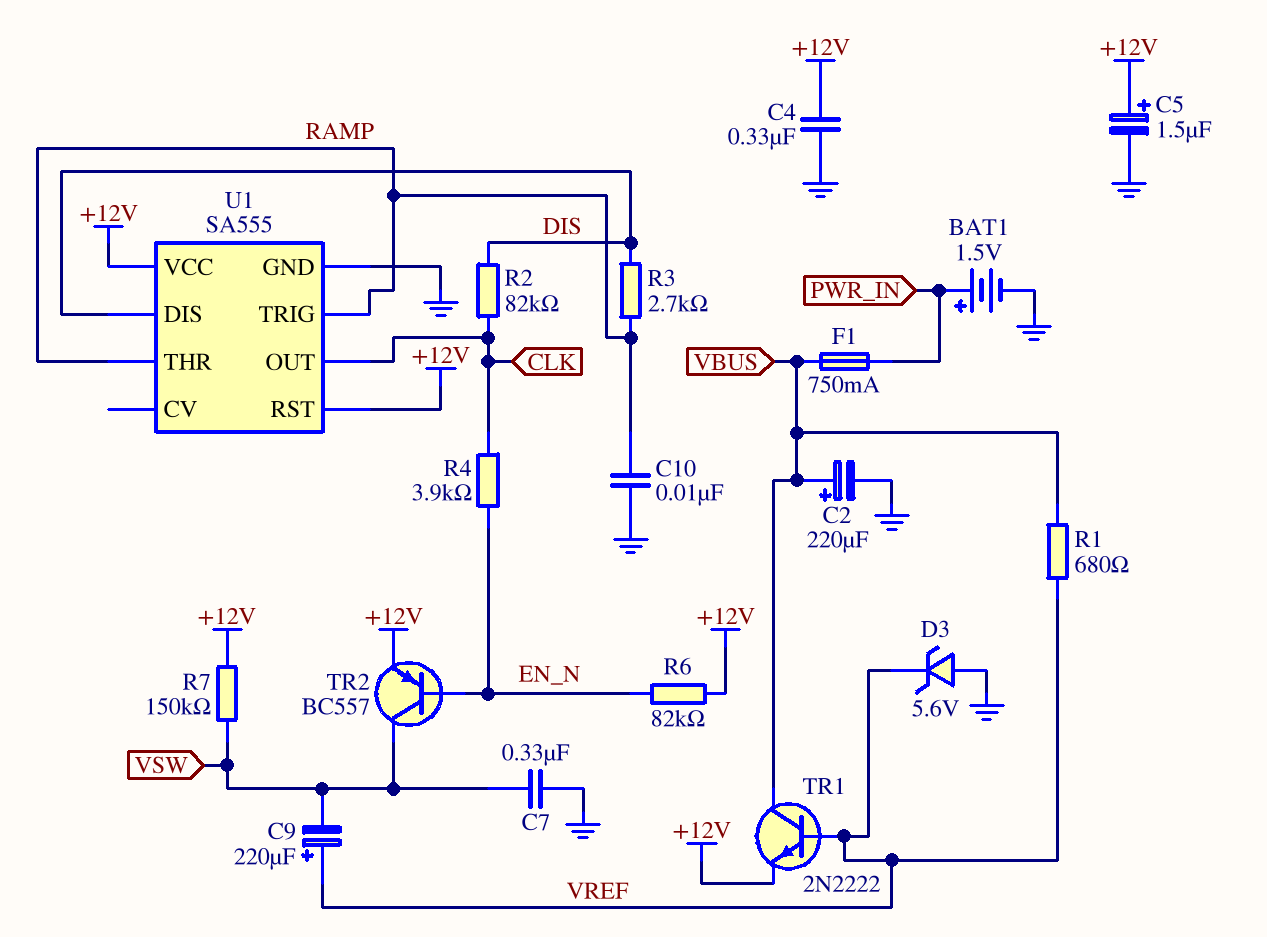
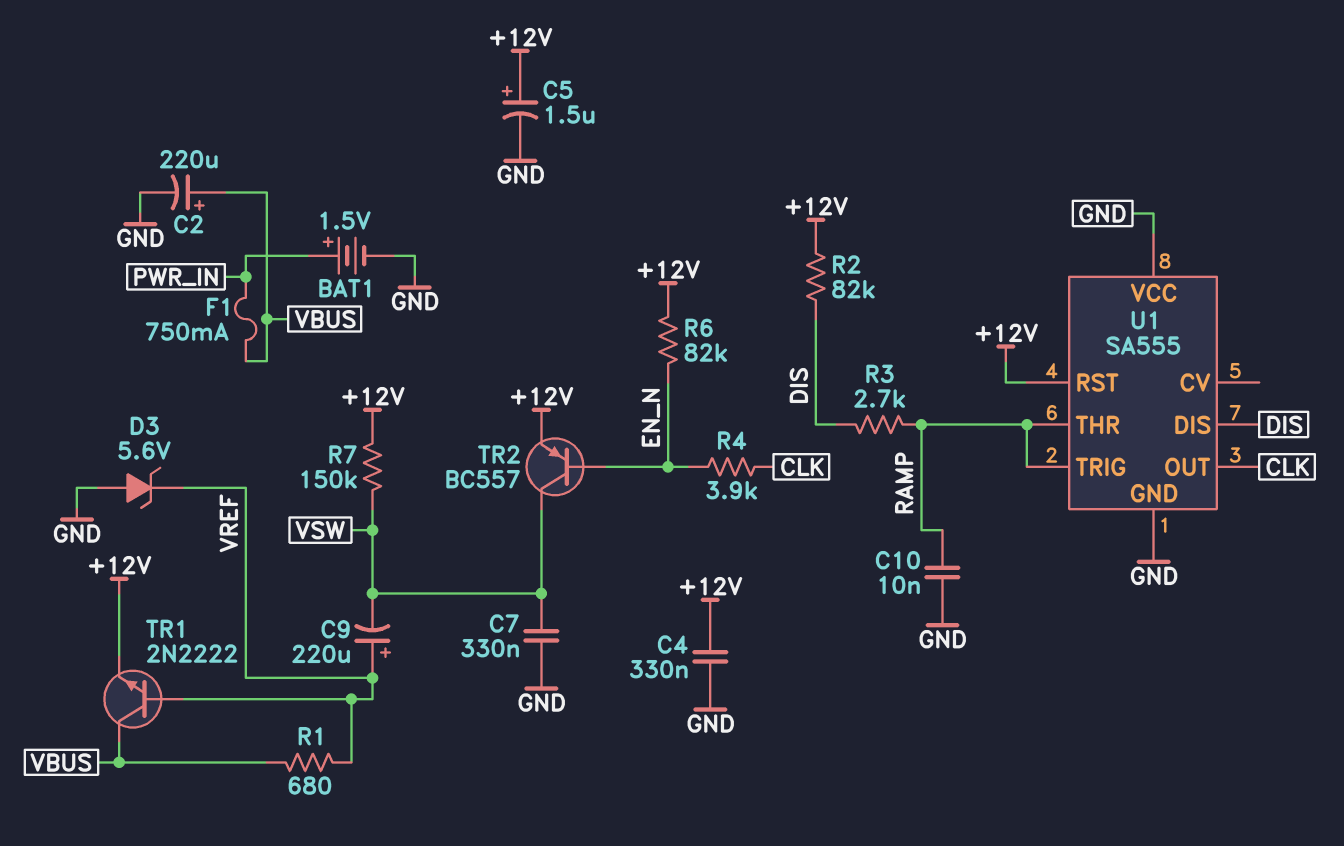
R2: 82k (CLK, DIS) -> 82k (+12V, DIS)
U1 pin VCC: +12V -> GND

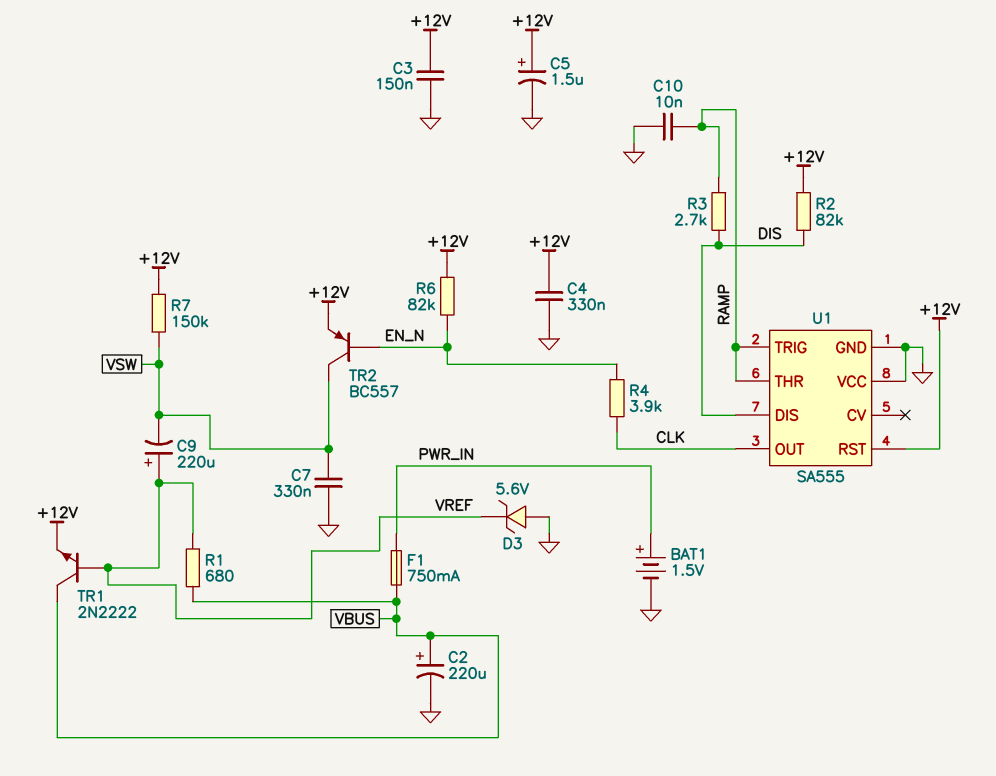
C3: none -> 150nF (+12V, GND)

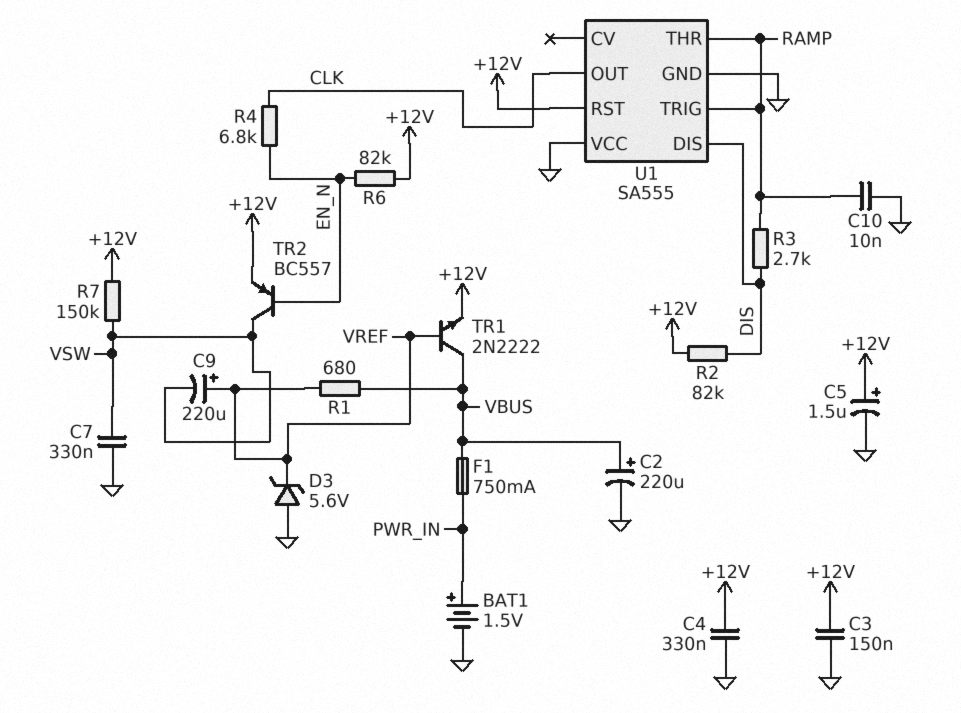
R4: 3.9k (CLK, EN_N) -> 6.8k (CLK, EN_N)

